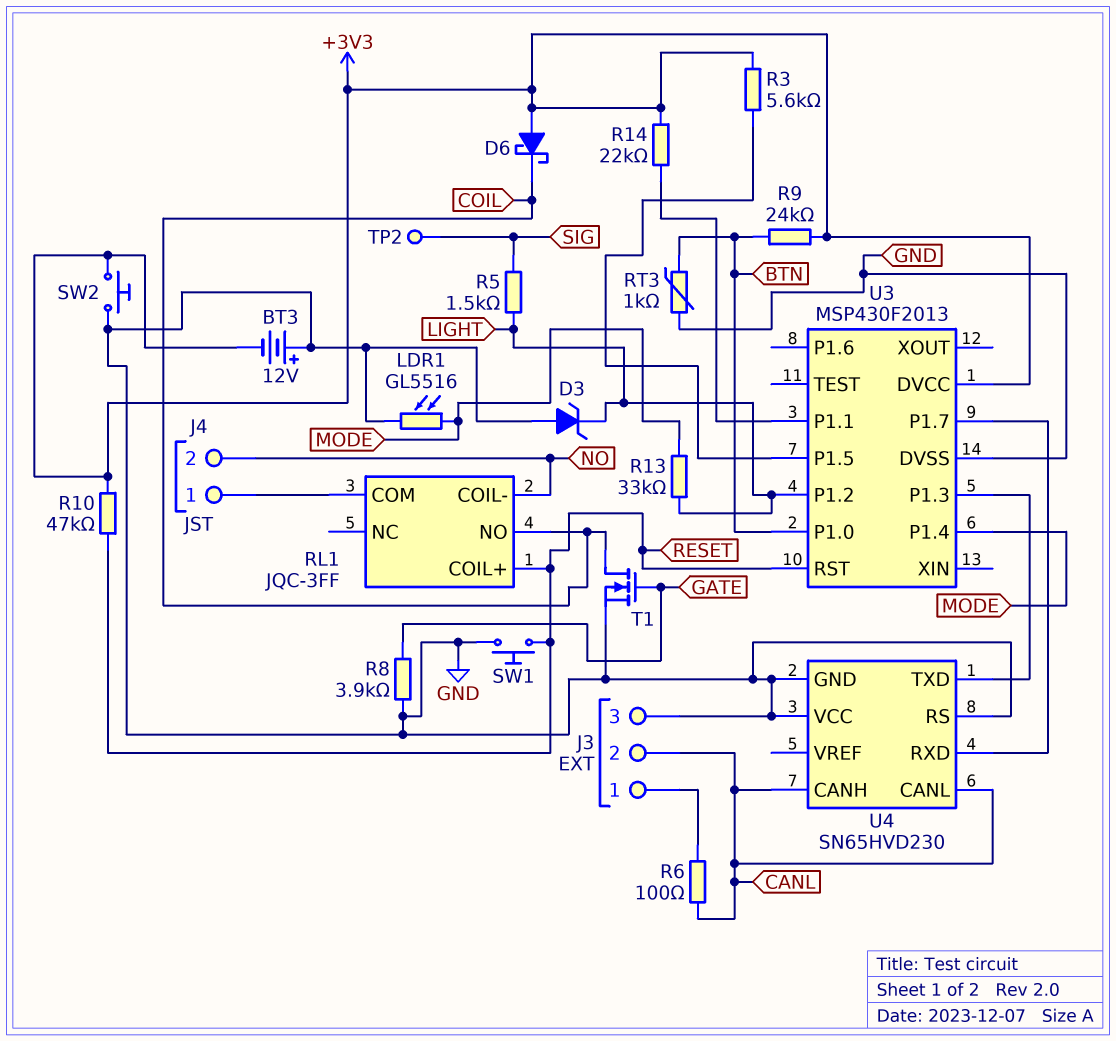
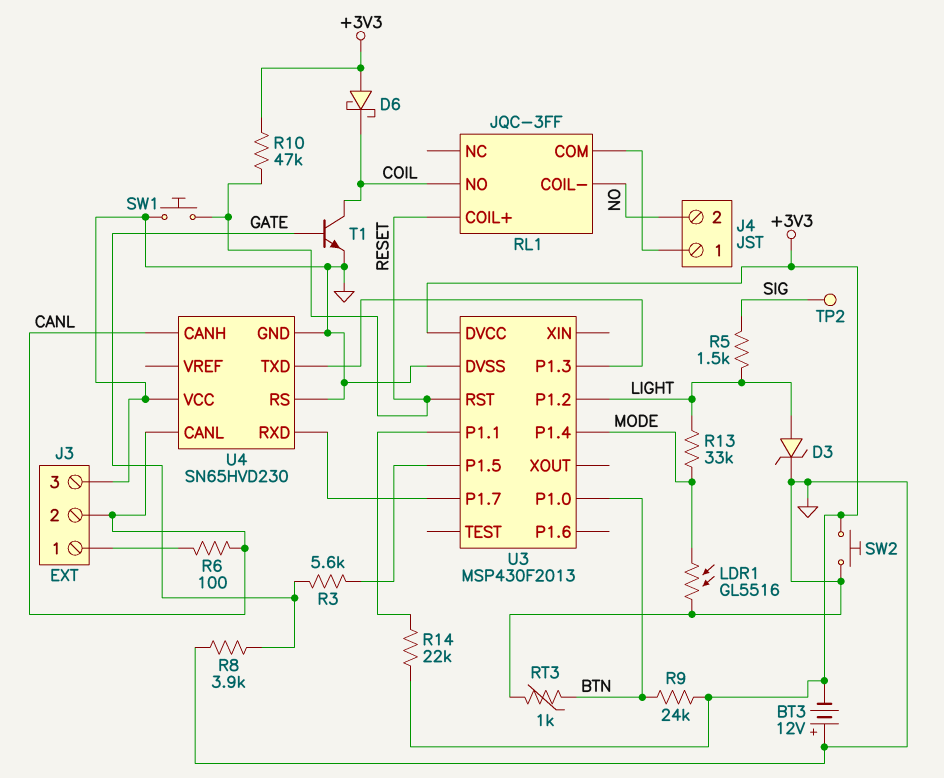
D3: zener (A GND, K LIGHT) -> zener (A LIGHT, K GND)
R3: 5.6k (+3V3, U3/P1.5) -> 5.6k (GATE, U3/P1.5)
T1: NMOS (G GATE, D COIL, S GND) -> NPN (B GATE, C COIL, E GND)

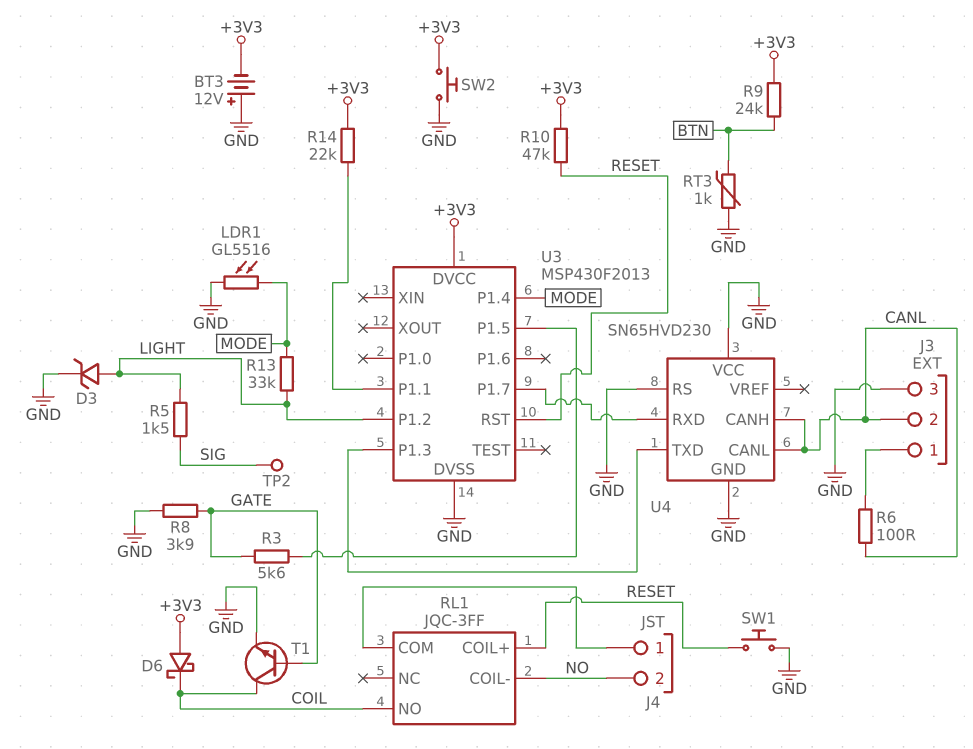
U3 pin P1.0: BTN -> none

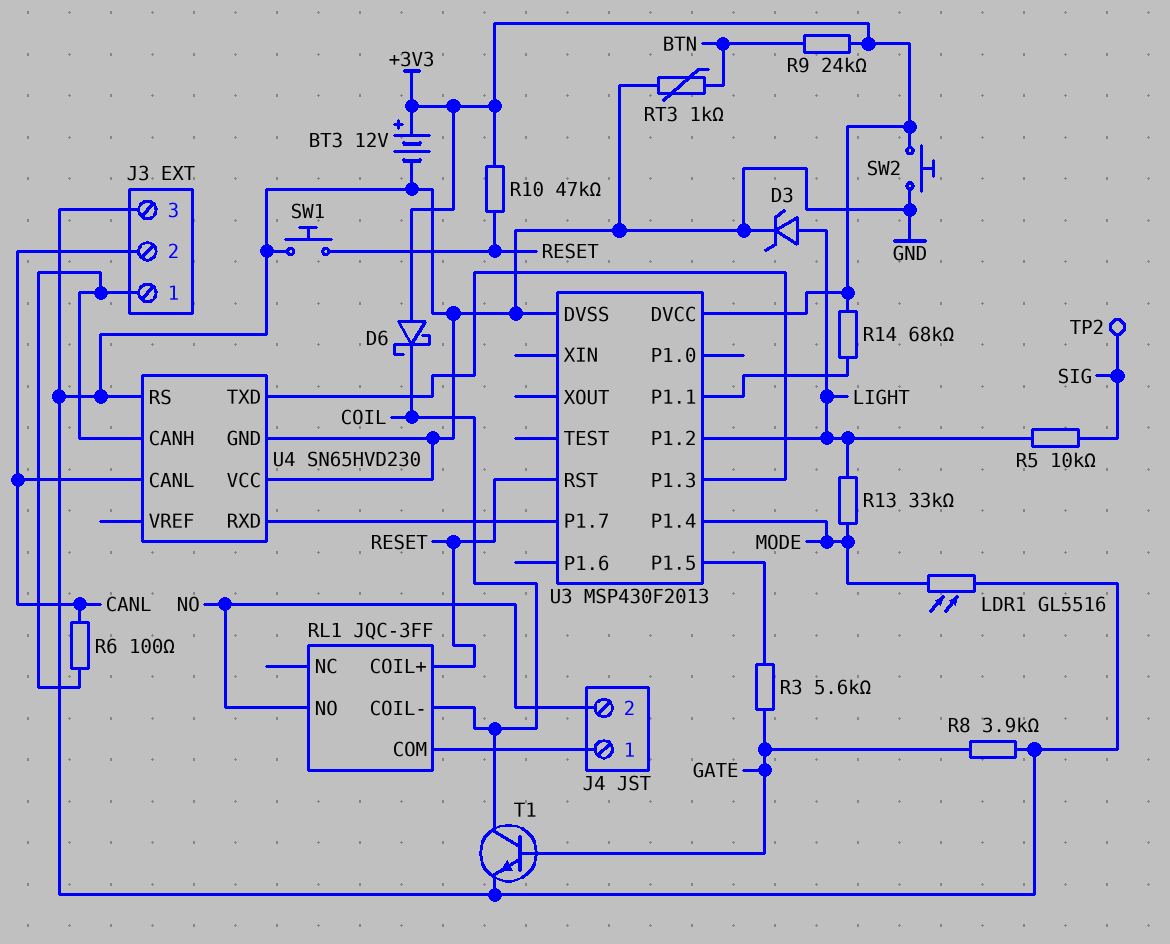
BT3: 12V (plus GND, minus +3V3) -> 12V (plus +3V3, minus GND)
R5: 1.5k (LIGHT, SIG) -> 10k (LIGHT, SIG)
R14: 22k (+3V3, U3/P1.1) -> 68k (+3V3, U3/P1.1)
RL1 pin COIL-: NO -> COIL
RL1 pin NO: COIL -> NO
U4 pin CANH: CANL -> J3/1

